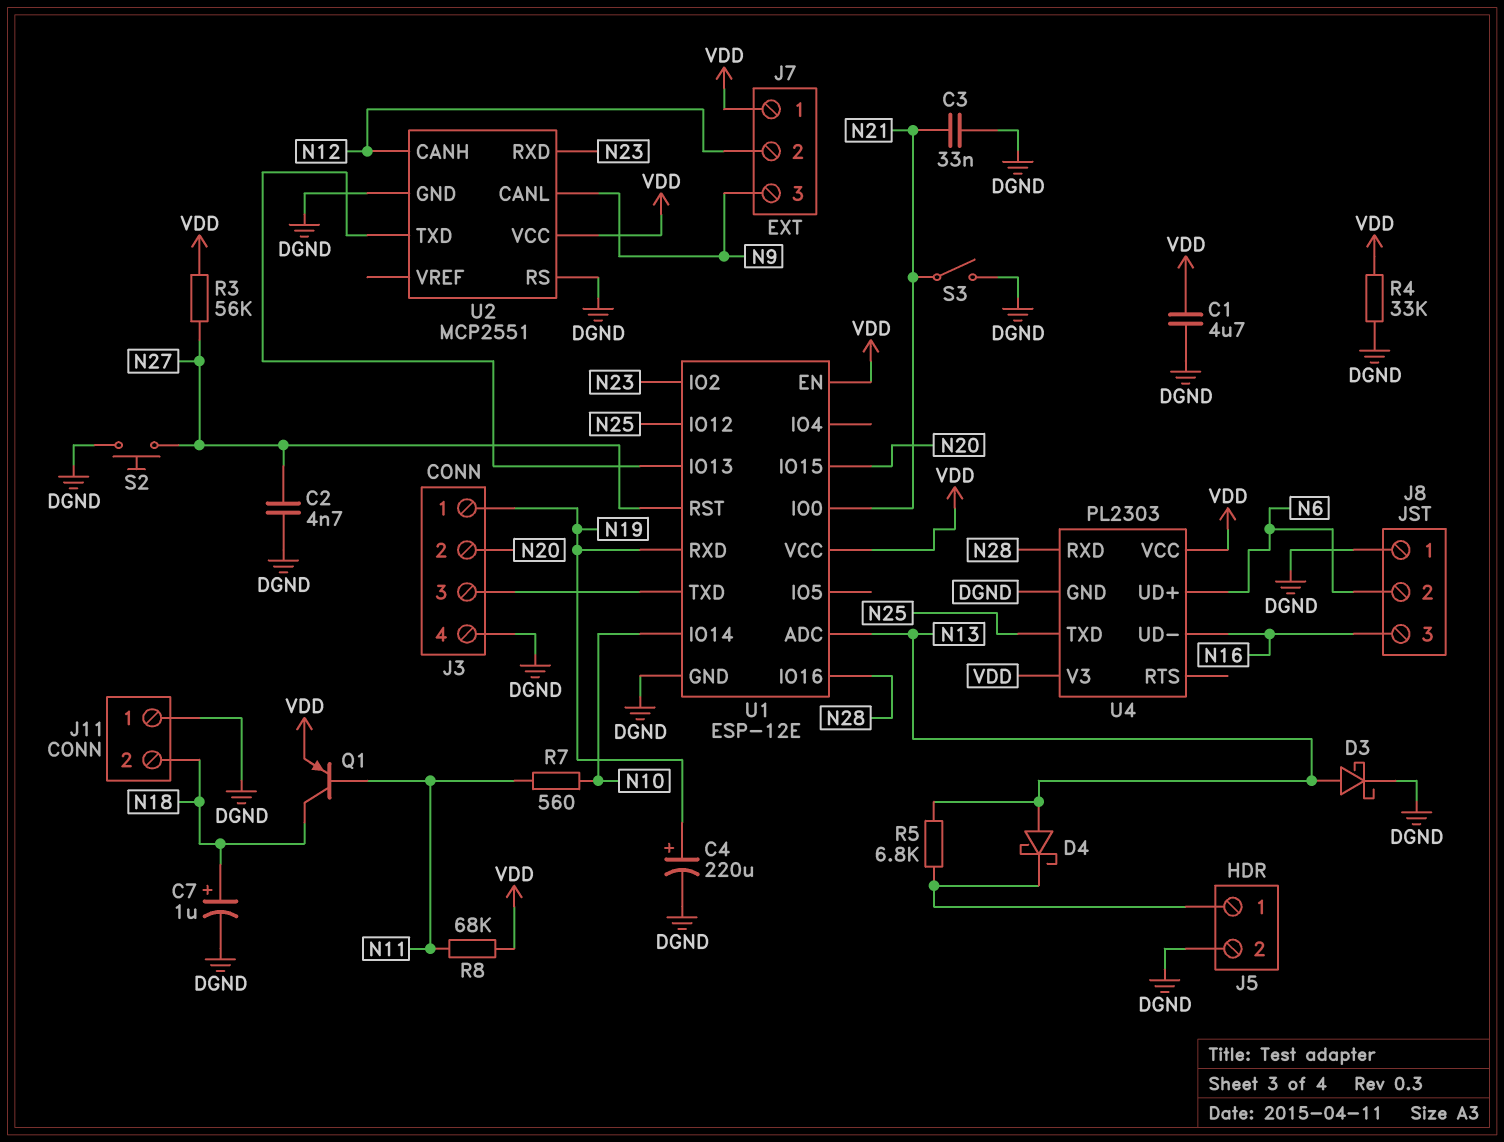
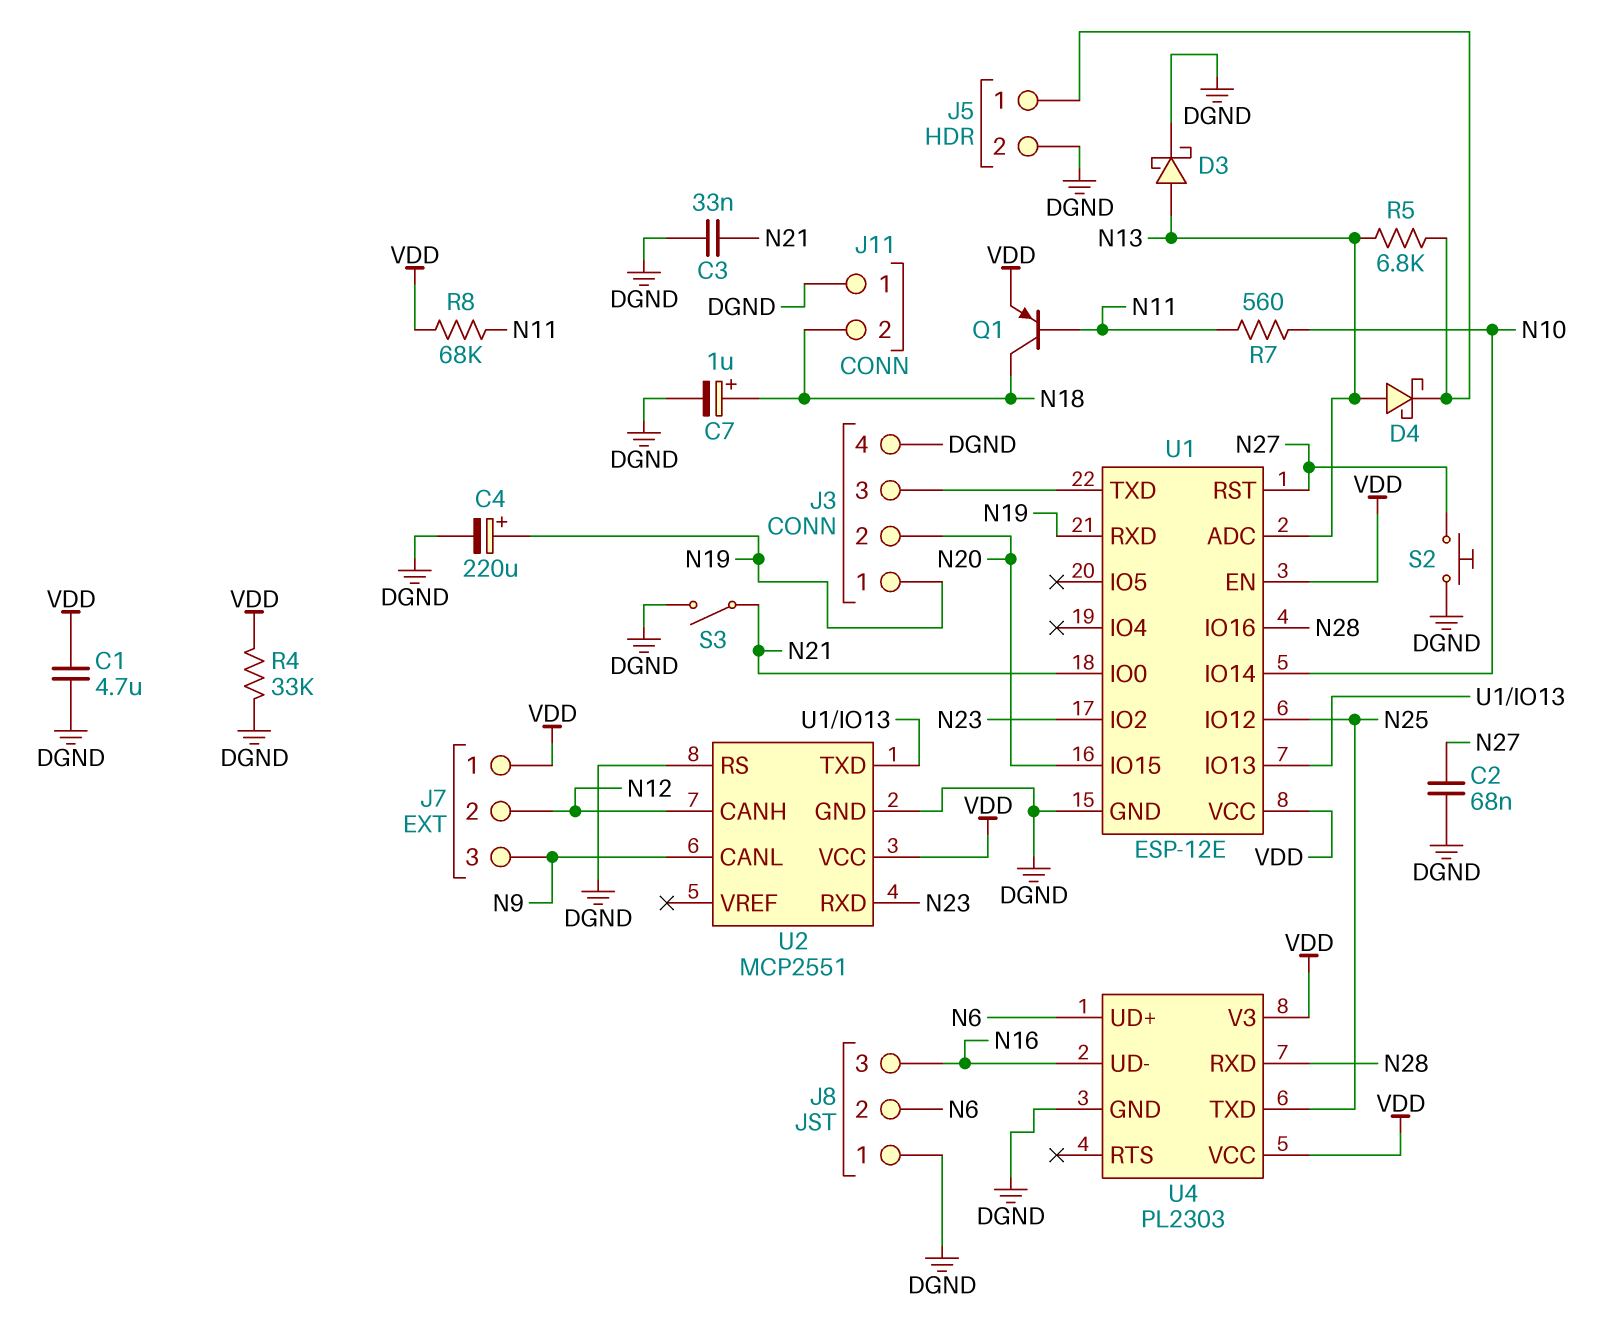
C2: 4.7nF (DGND, N27) -> 68nF (DGND, N27)
R3: 56k (N27, VDD) -> none

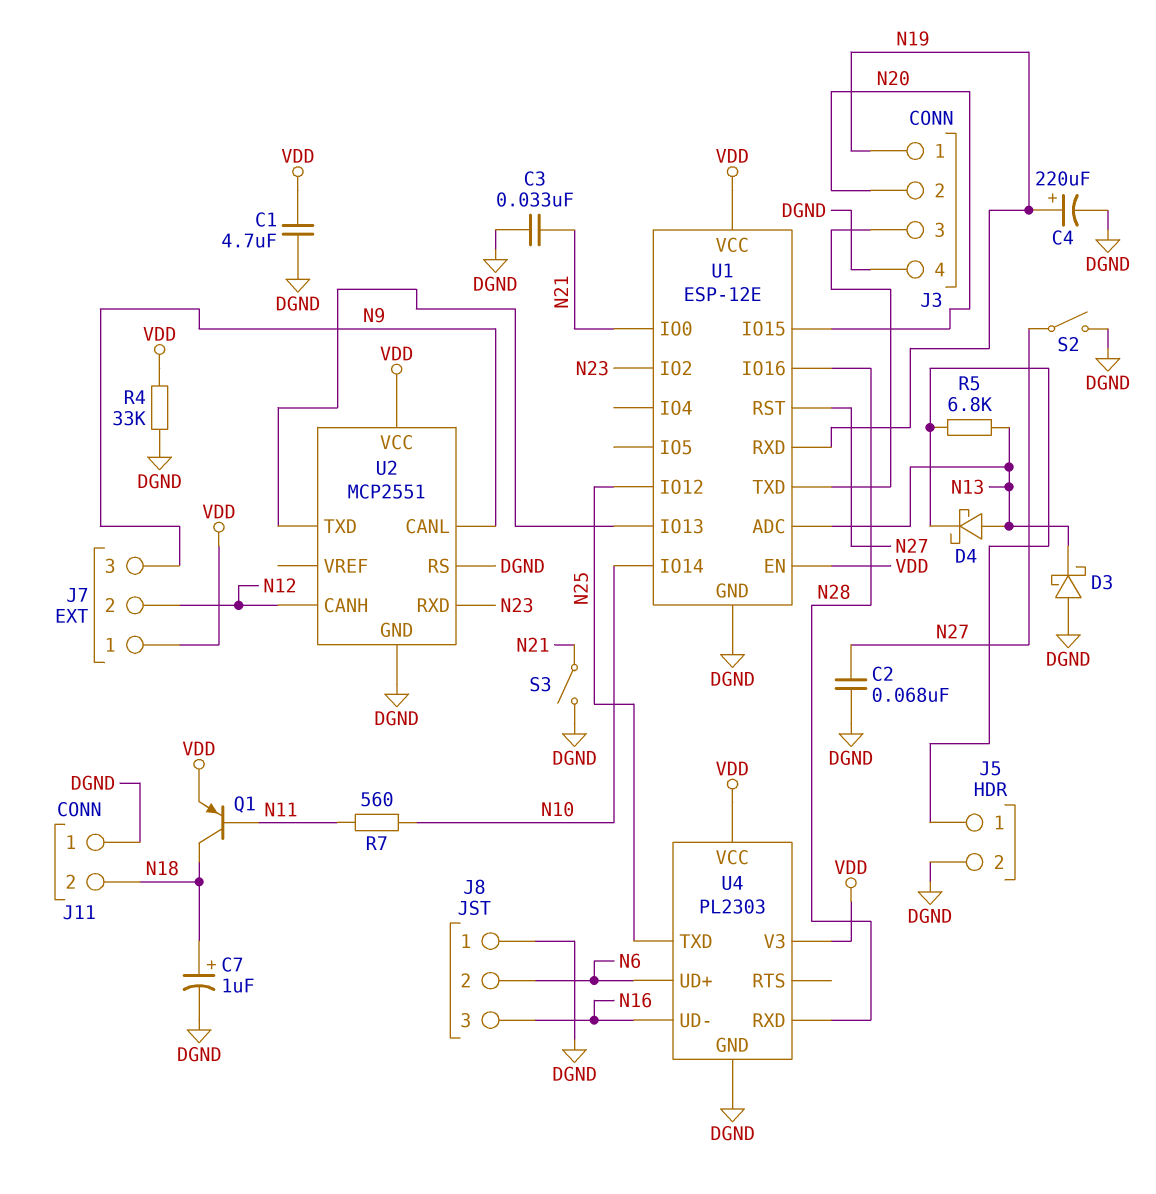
D3: schottky (A N13, K DGND) -> schottky (A DGND, K N13)
R8: 68k (N11, VDD) -> none
S2: button (DGND, N27) -> switch (DGND, N27)

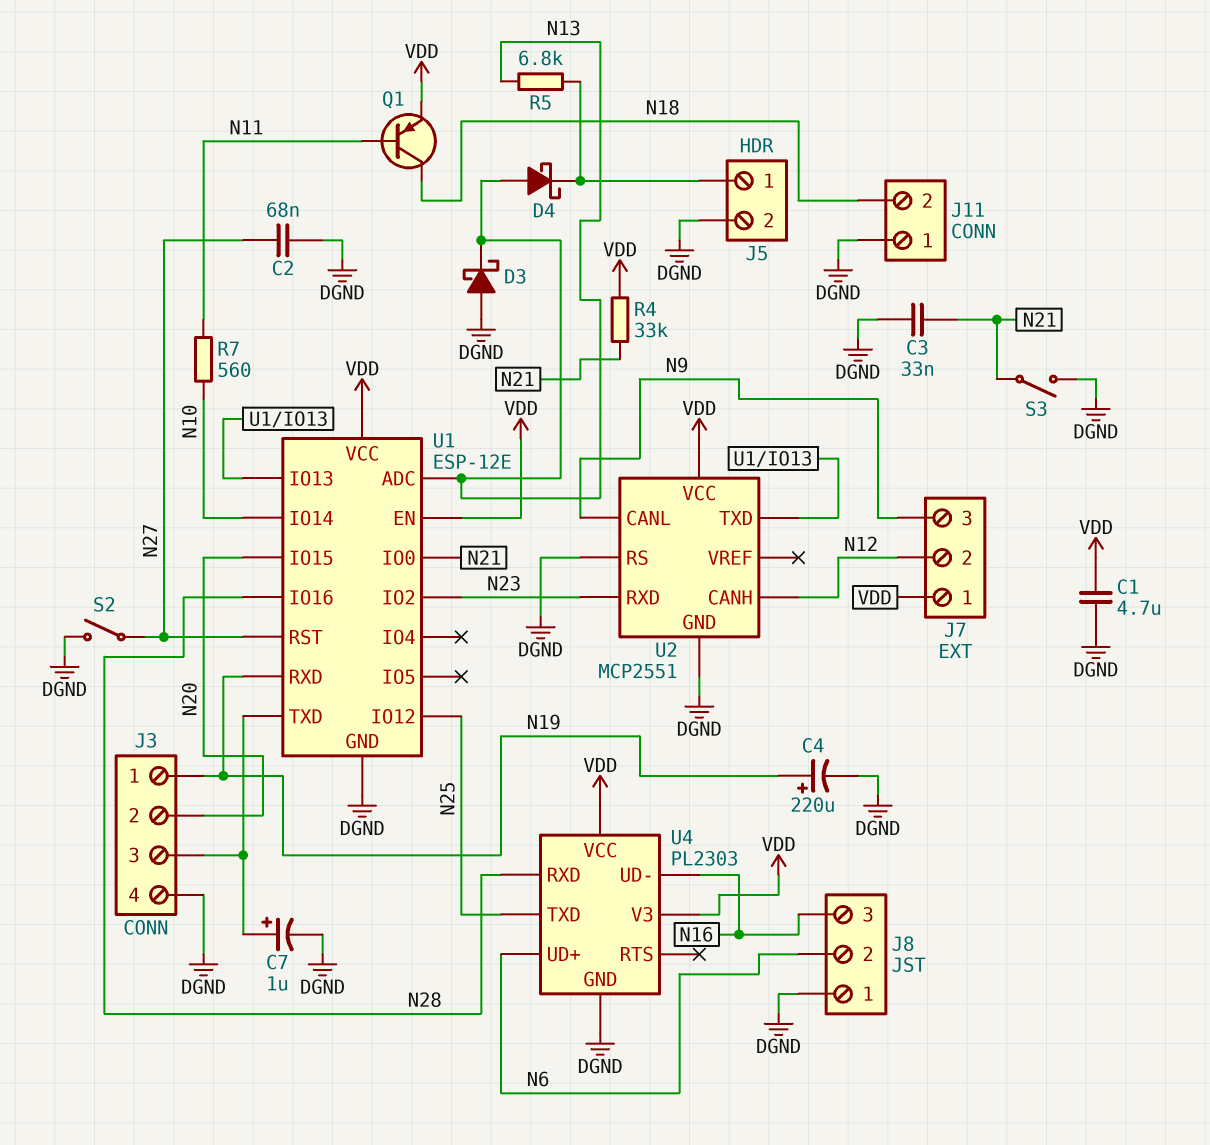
C7: 1uF (plus N18, minus DGND) -> 1uF (plus J3/3, minus DGND)
R4: 33k (DGND, VDD) -> 33k (N21, VDD)

